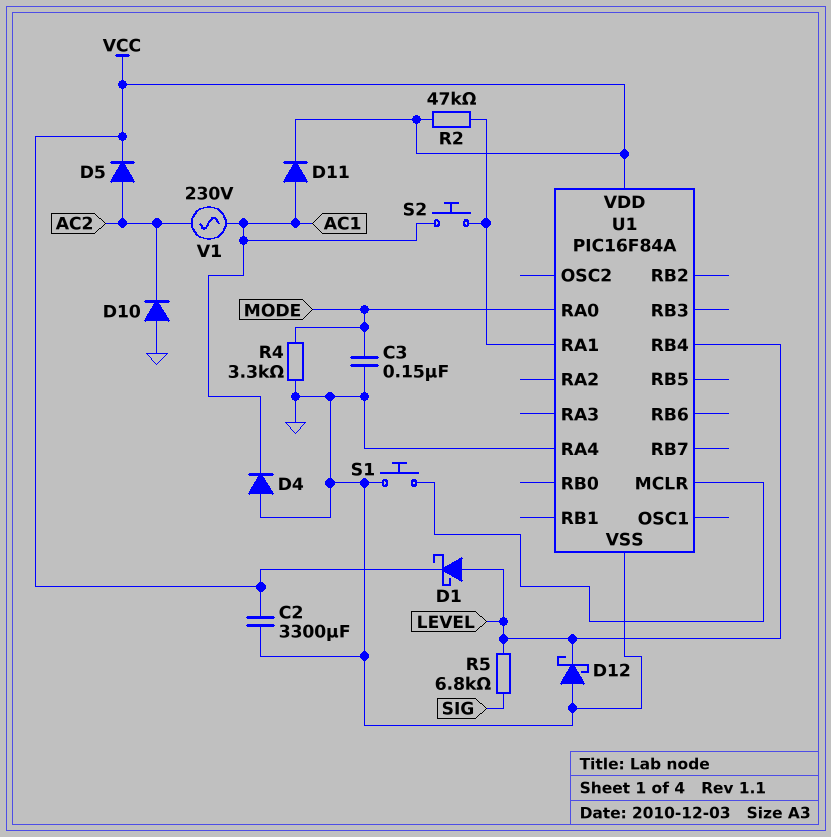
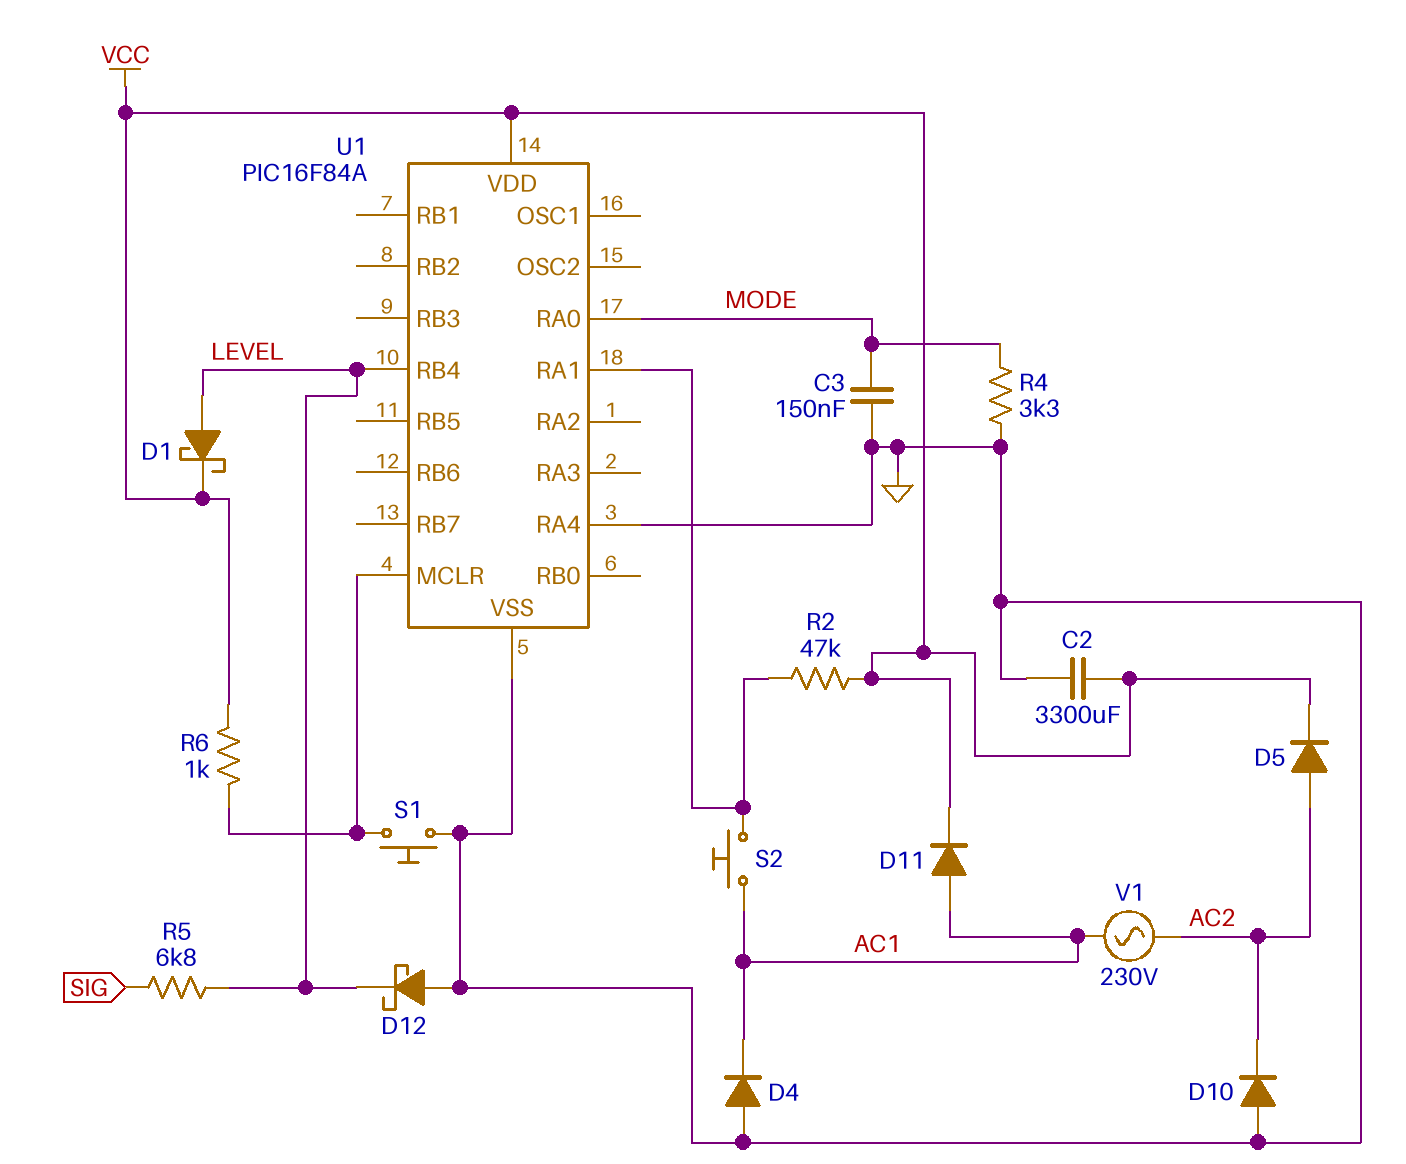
R6: none -> 1k (U1/MCLR, VCC)

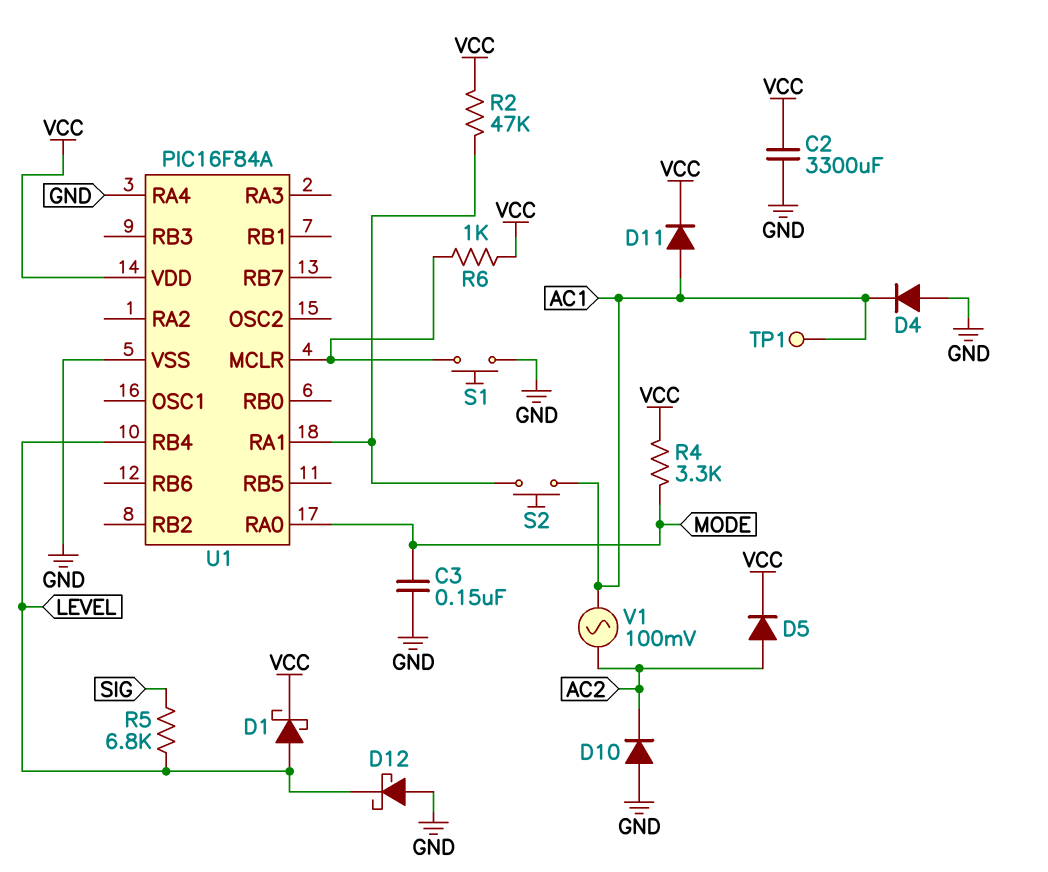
R4: 3.3k (GND, MODE) -> 3.3k (MODE, VCC)
TP1: none -> test point (AC1)
V1: AC 230V (AC1, AC2) -> AC 100mV (AC1, AC2)

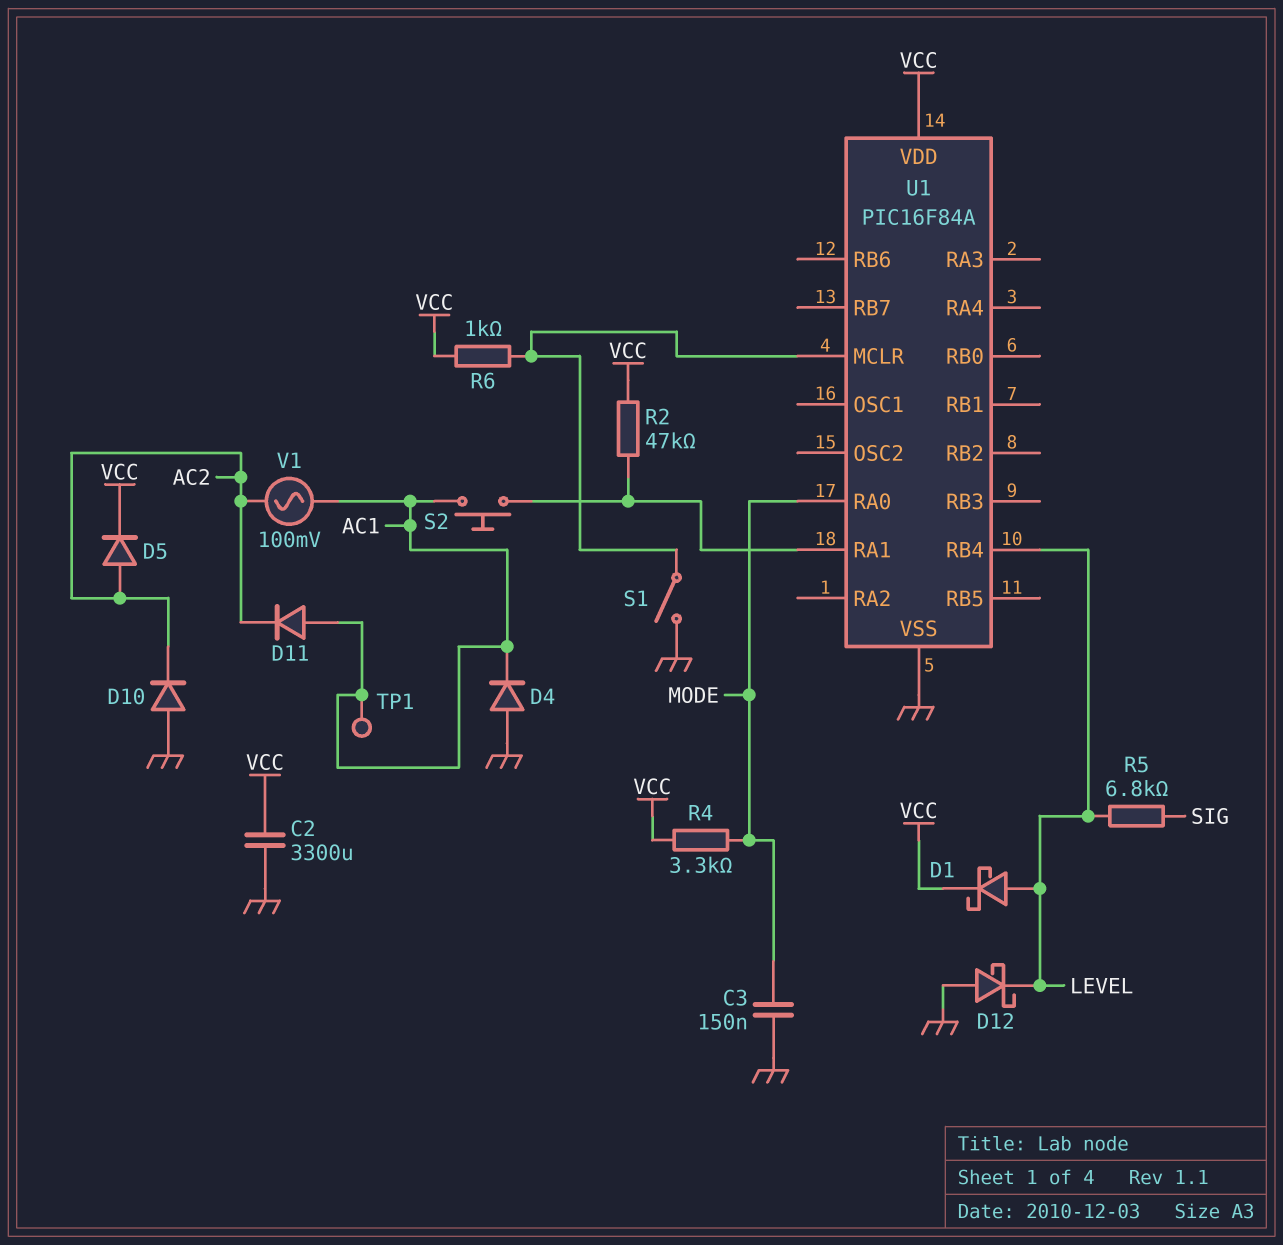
D11: diode (A AC1, K VCC) -> diode (A AC1, K AC2)
S1: button (GND, U1/MCLR) -> switch (GND, U1/MCLR)
U1 pin RA4: GND -> none

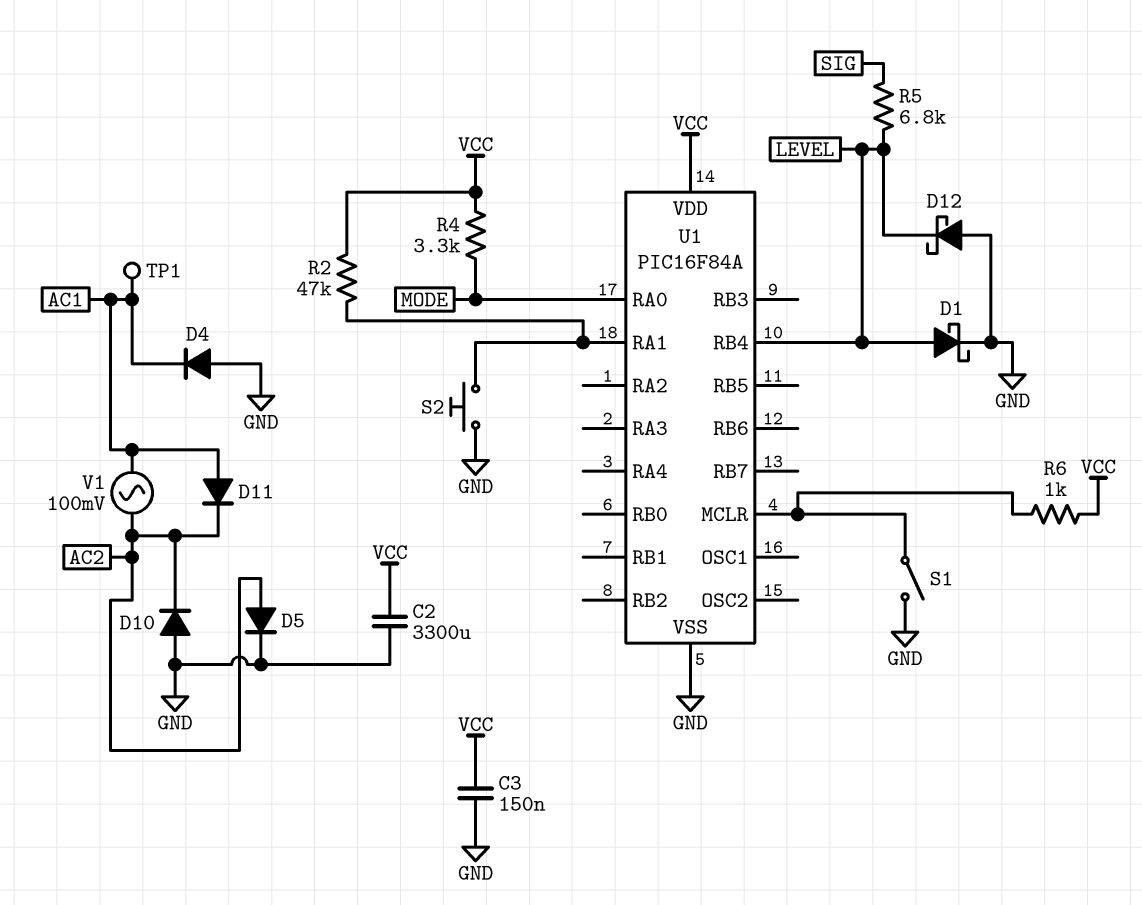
C3: 150nF (GND, MODE) -> 150nF (GND, VCC)
D1: schottky (A LEVEL, K VCC) -> schottky (A LEVEL, K GND)
D5: diode (A AC2, K VCC) -> diode (A AC2, K GND)
S2: button (AC1, U1/RA1) -> button (GND, U1/RA1)

